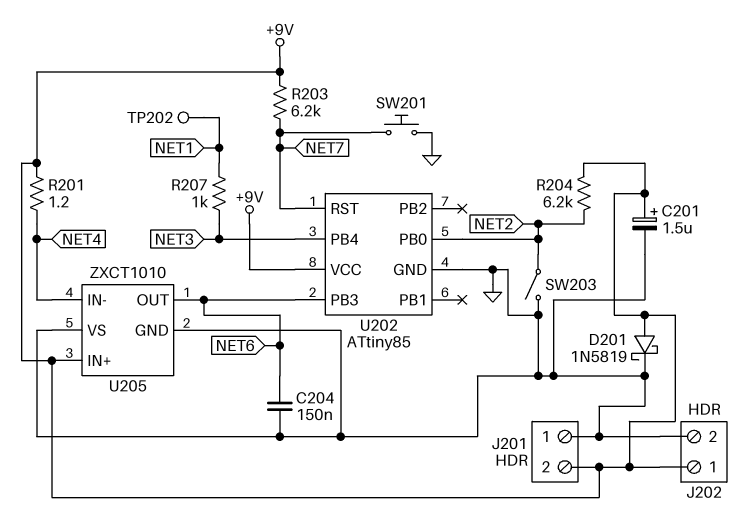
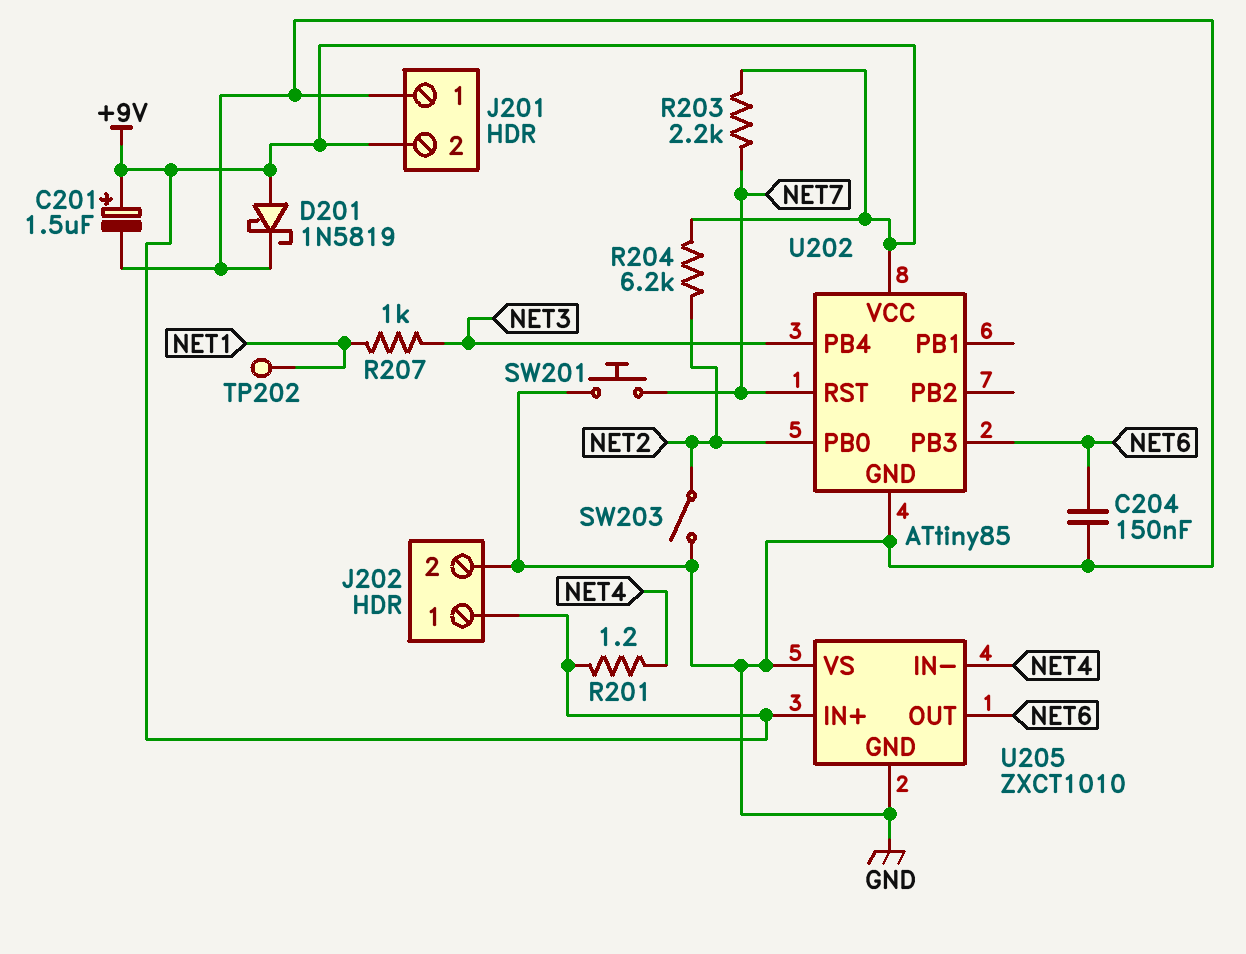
R203: 6.2k (+9V, NET7) -> 2.2k (+9V, NET7)

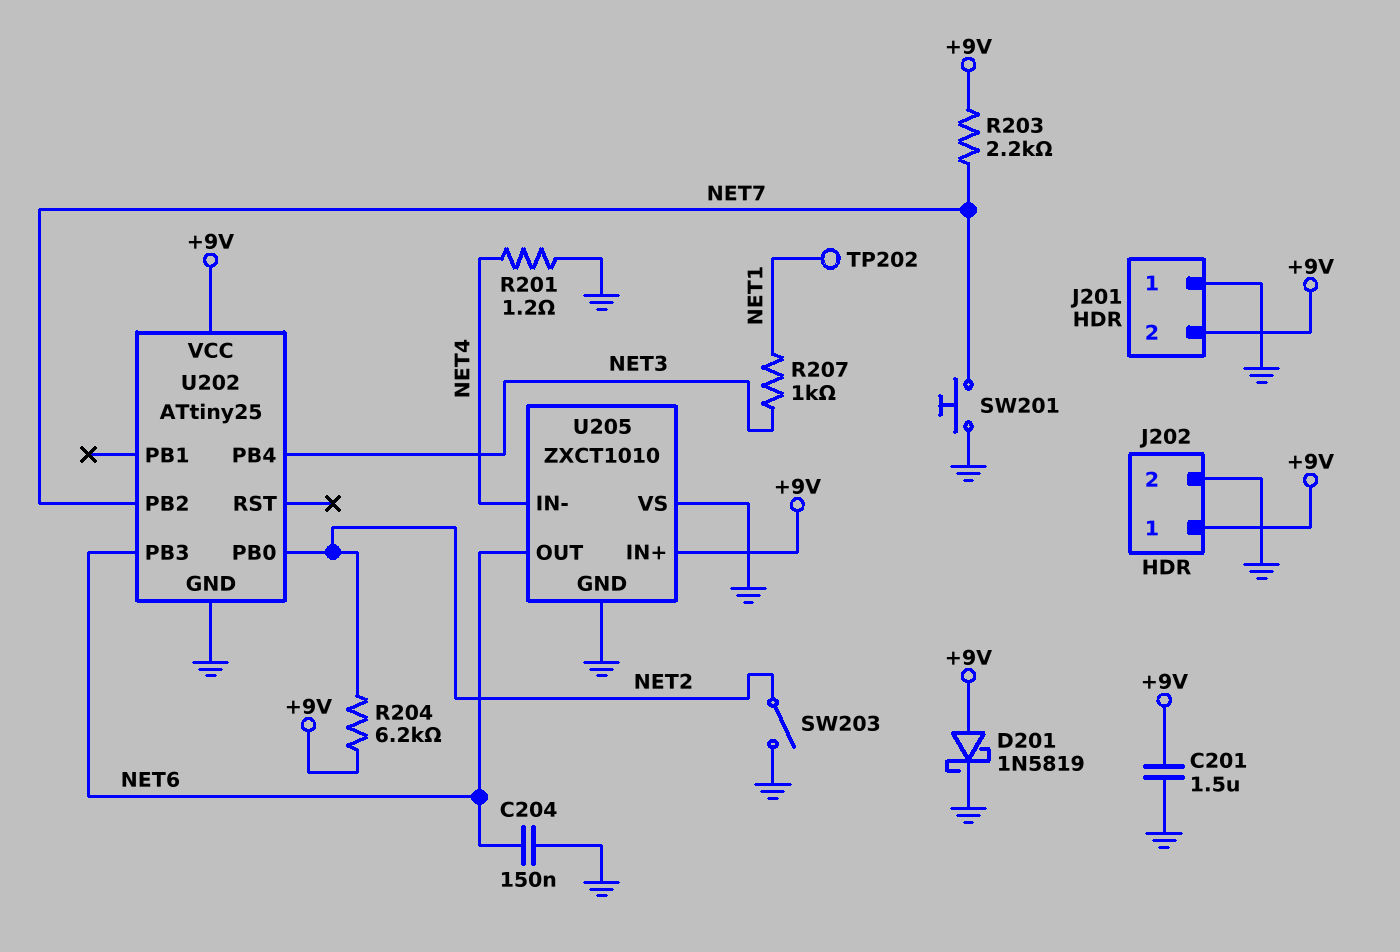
C201: 1.5uF (plus +9V, minus GND) -> 1.5uF (+9V, GND)
R201: 1.2 (+9V, NET4) -> 1.2 (GND, NET4)
U202: ATtiny85 -> ATtiny25
U202 pin PB2: none -> NET7
U202 pin RST: NET7 -> none

